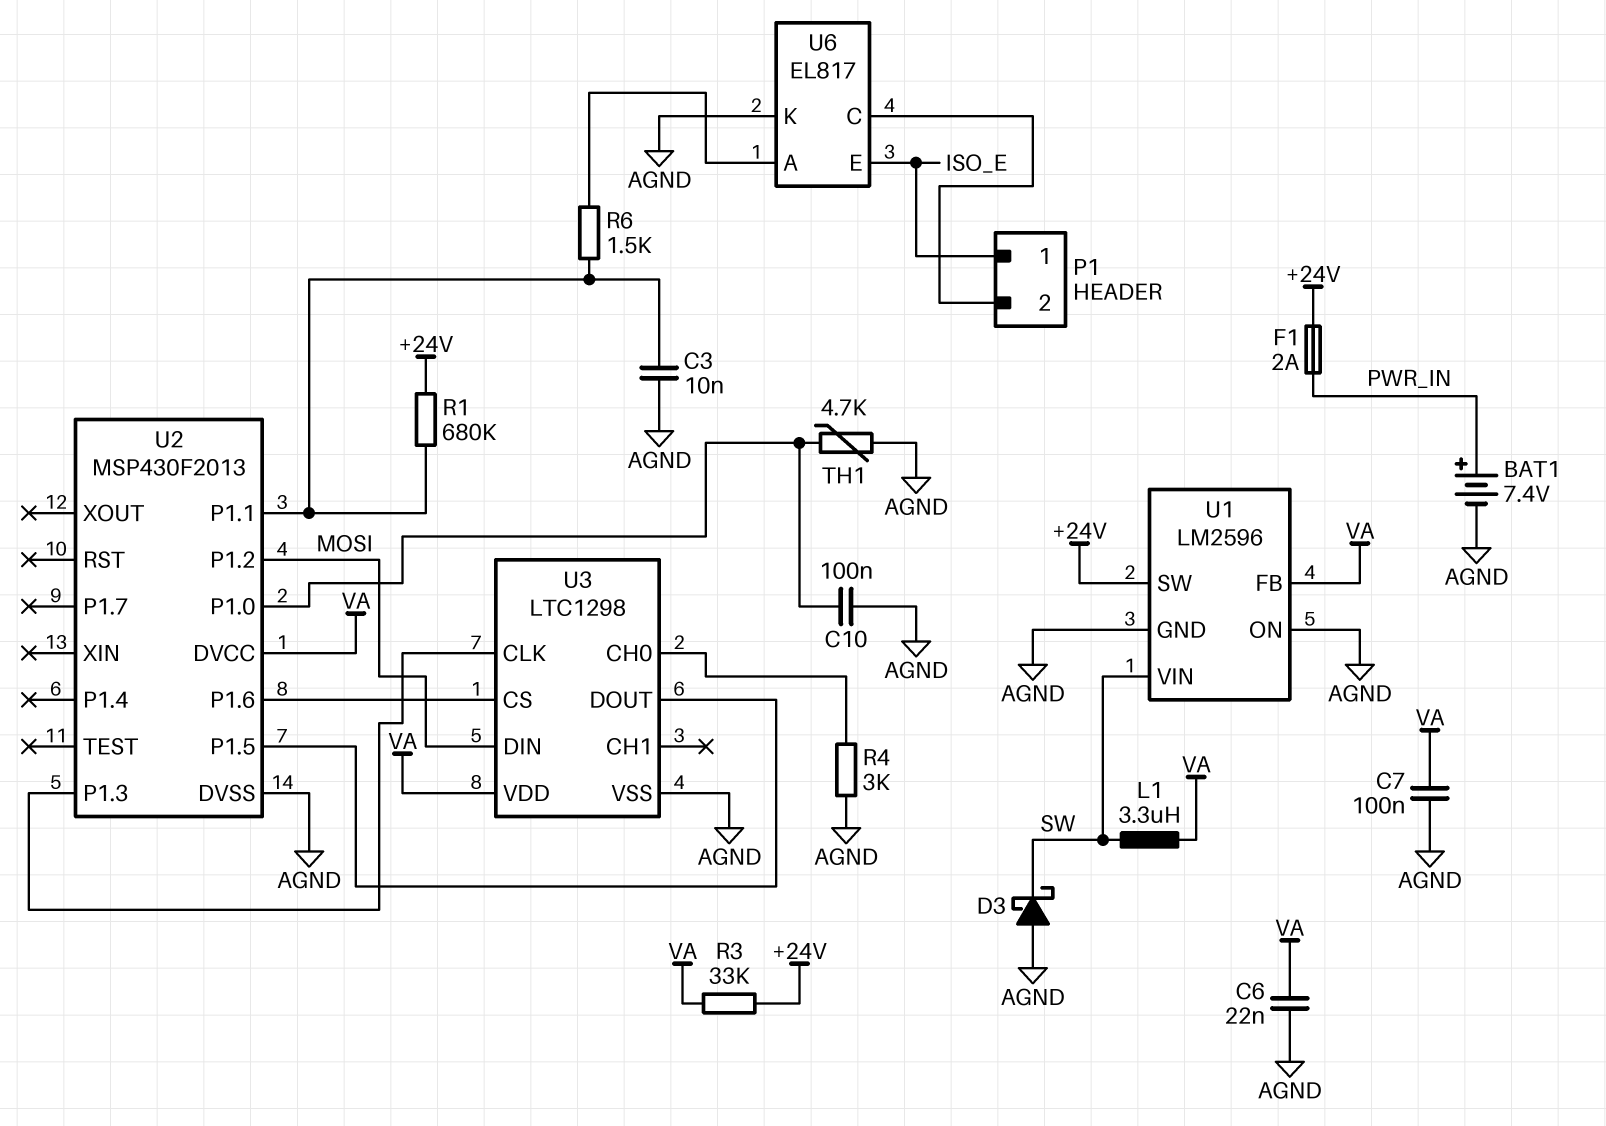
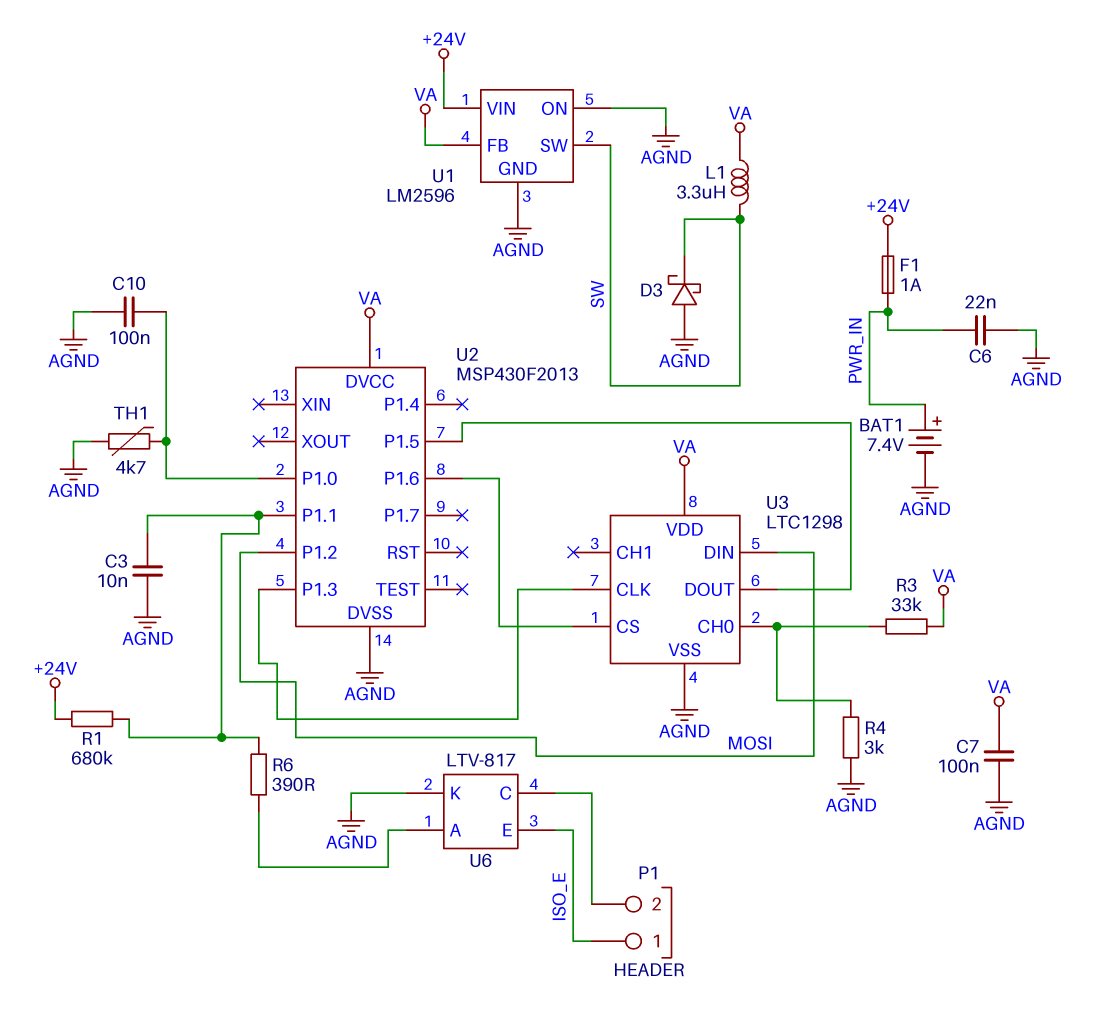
C6: 22nF (AGND, VA) -> 22nF (AGND, PWR_IN)
F1: 2A (+24V, PWR_IN) -> 1A (+24V, PWR_IN)
R3: 33k (+24V, VA) -> 33k (U3/CH0, VA)
R6: 1.5k (U2/P1.1, U6/A) -> 390 (U2/P1.1, U6/A)
U1 pin SW: +24V -> SW
U1 pin VIN: SW -> +24V
U6: EL817 -> LTV-817

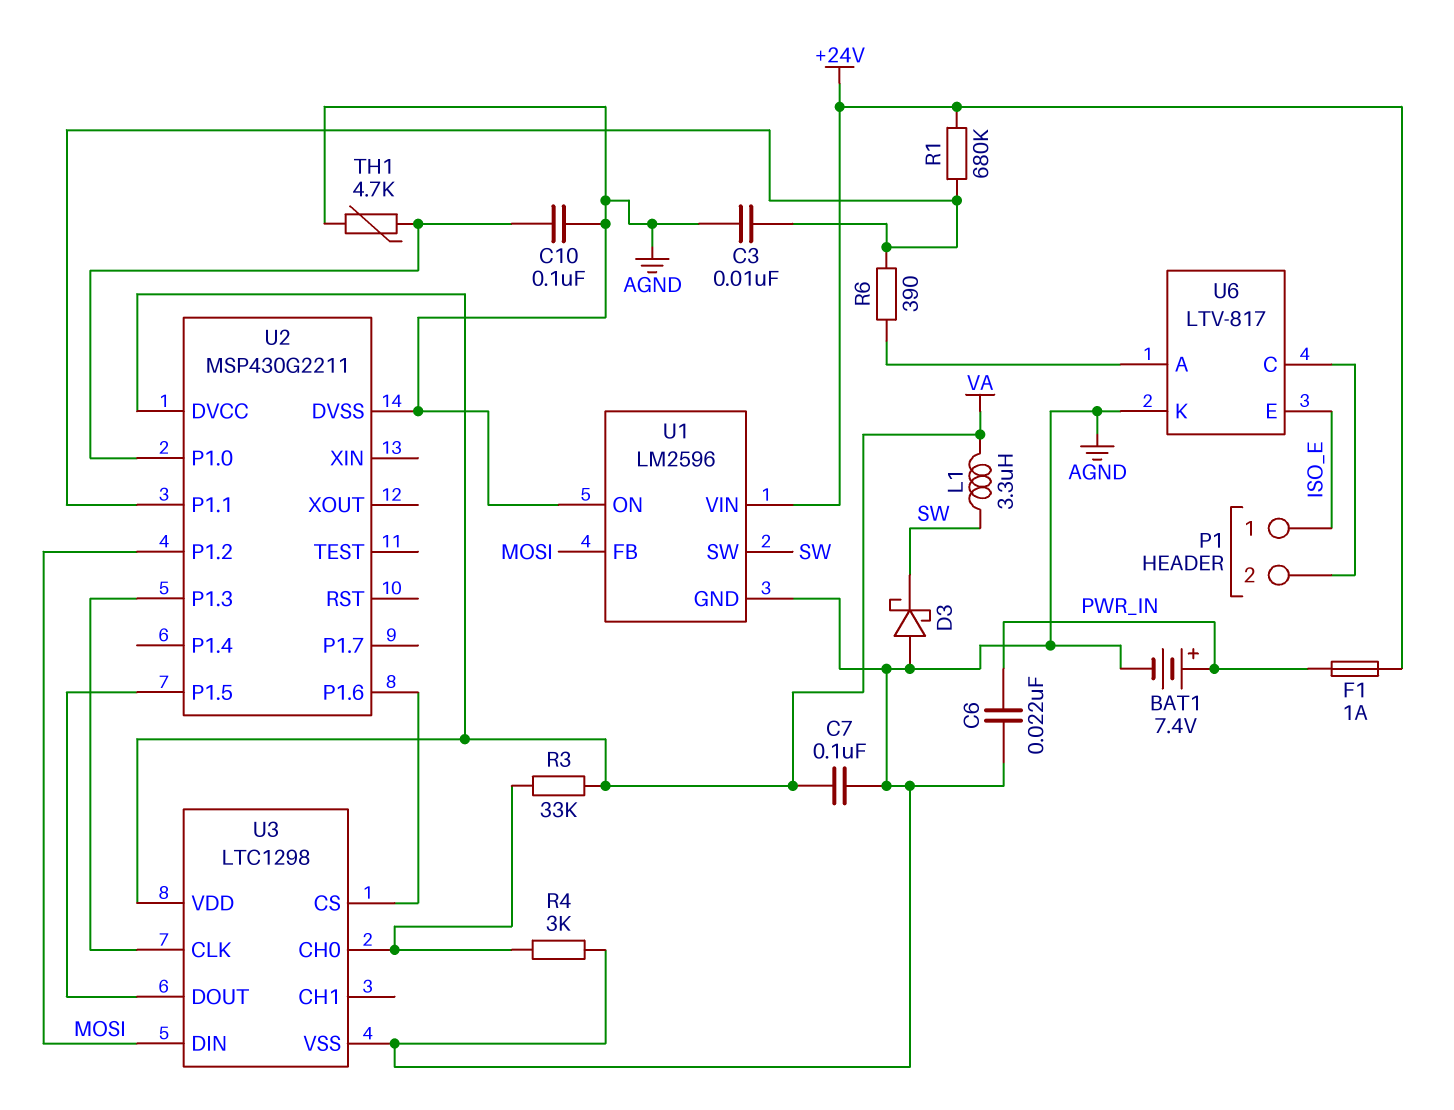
U1 pin FB: VA -> MOSI
U2: MSP430F2013 -> MSP430G2211

